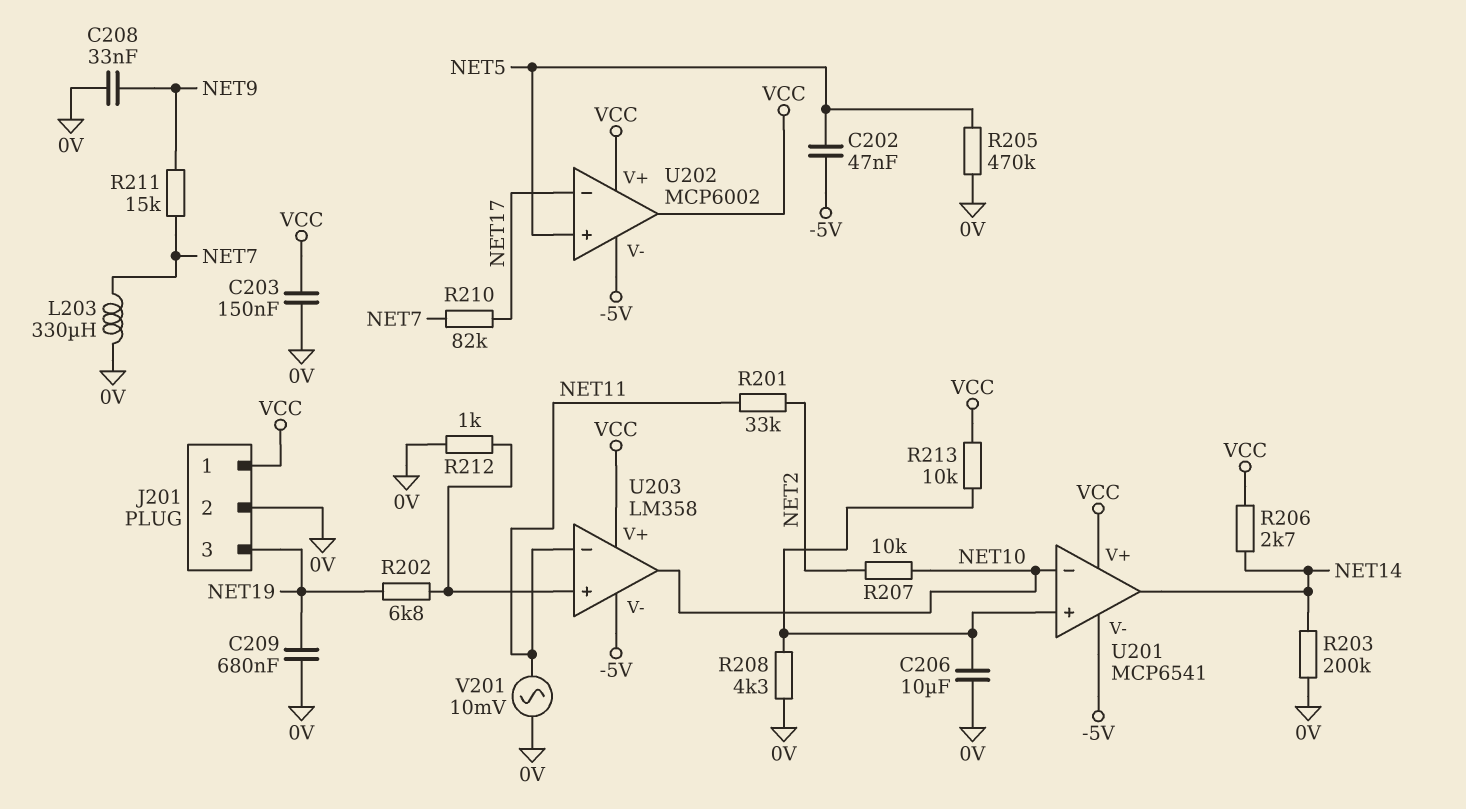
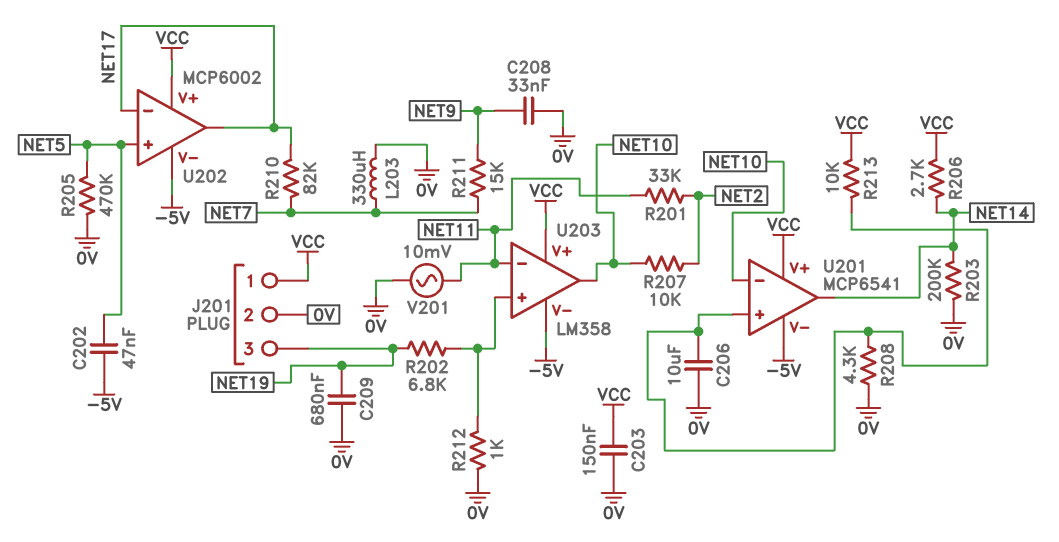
U202 pin out: VCC -> NET17

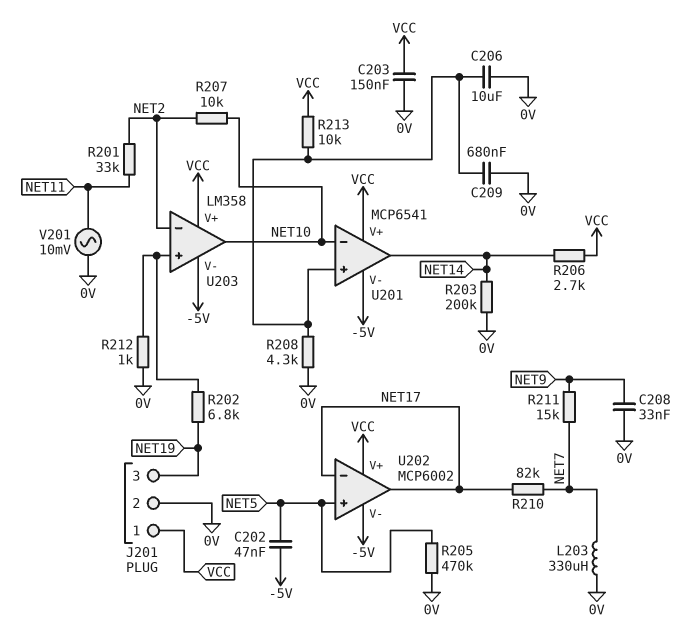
C209: 680nF (0V, NET19) -> 680nF (0V, U201/in+)
U203 pin in-: NET11 -> NET2

